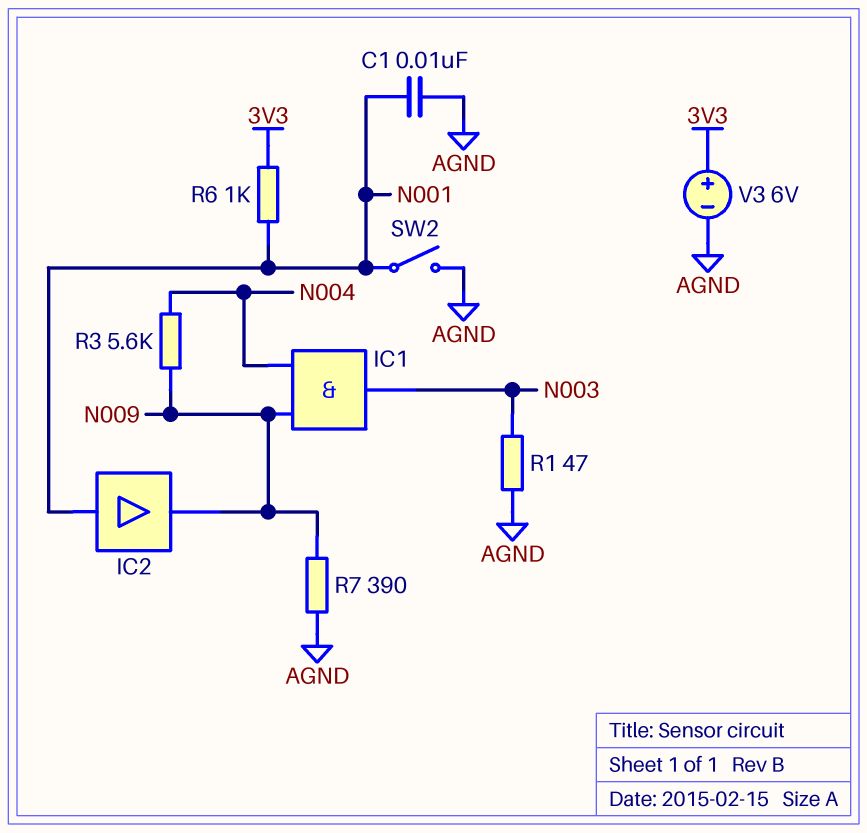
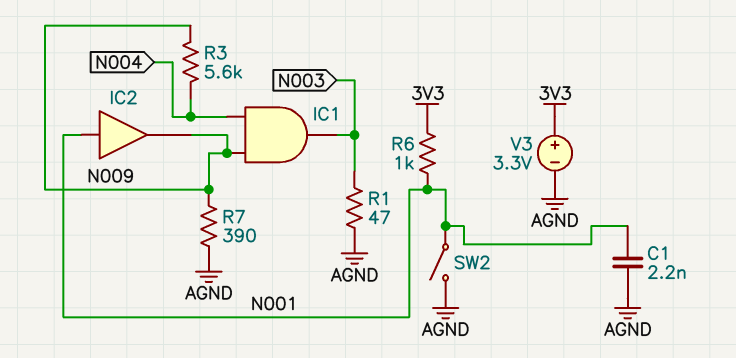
C1: 10nF (AGND, N001) -> 2.2nF (AGND, N001)
V3: 6V (plus 3V3, minus AGND) -> 3.3V (plus 3V3, minus AGND)

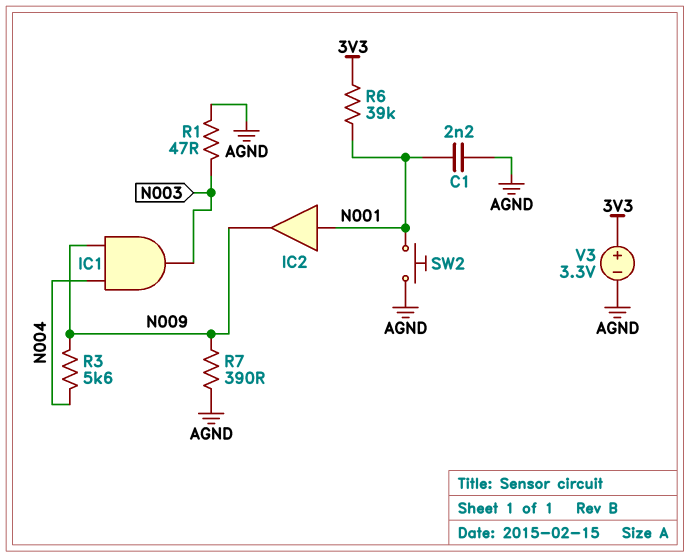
R6: 1k (3V3, N001) -> 39k (3V3, N001)
SW2: switch (AGND, N001) -> button (AGND, N001)

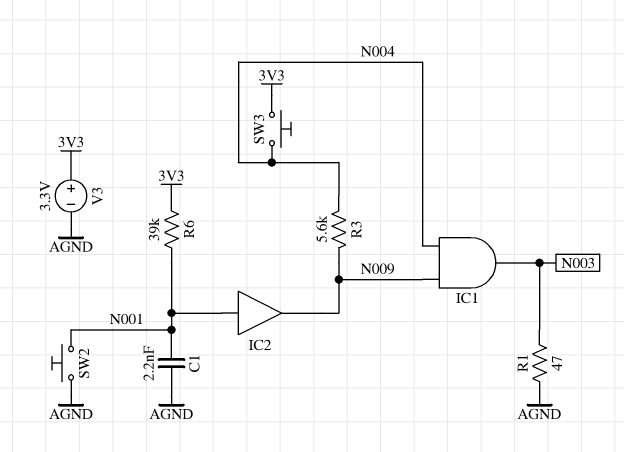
R7: 390 (AGND, N009) -> none
SW3: none -> button (3V3, N004)

